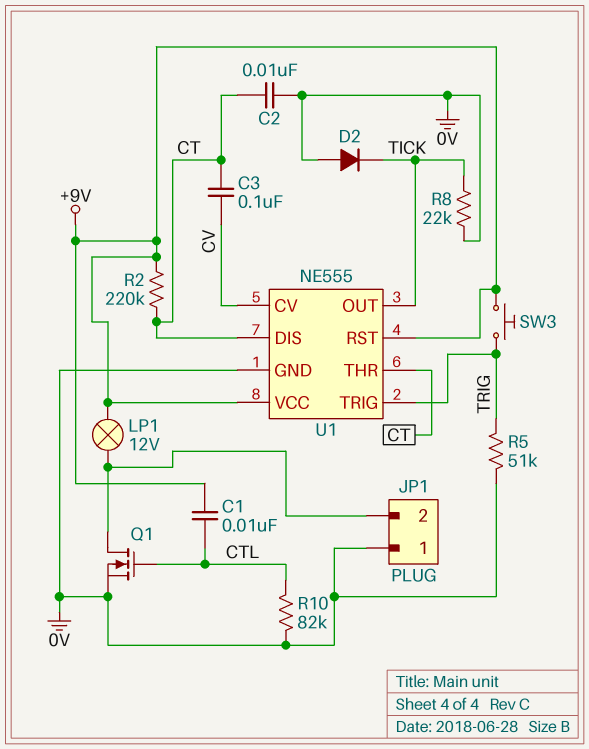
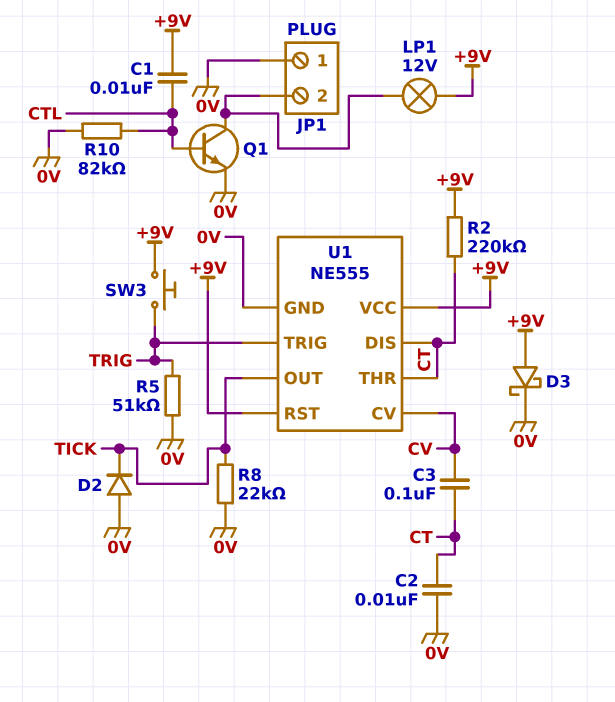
D3: none -> schottky (A +9V, K 0V)
Q1: NMOS (G CTL, D JP1/2, S 0V) -> NPN (B CTL, C JP1/2, E 0V)

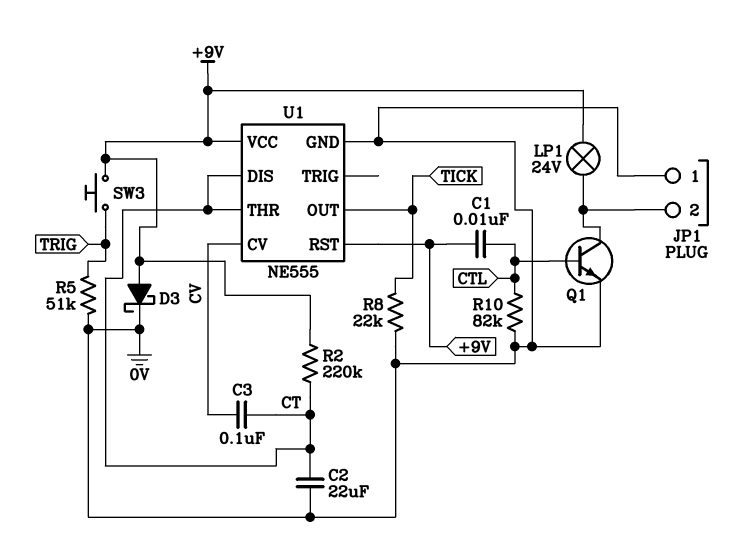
C2: 10nF (0V, CT) -> 22uF (0V, CT)
D2: diode (A 0V, K TICK) -> none
LP1: lamp 12V (+9V, JP1/2) -> lamp 24V (+9V, JP1/2)
U1 pin TRIG: TRIG -> none

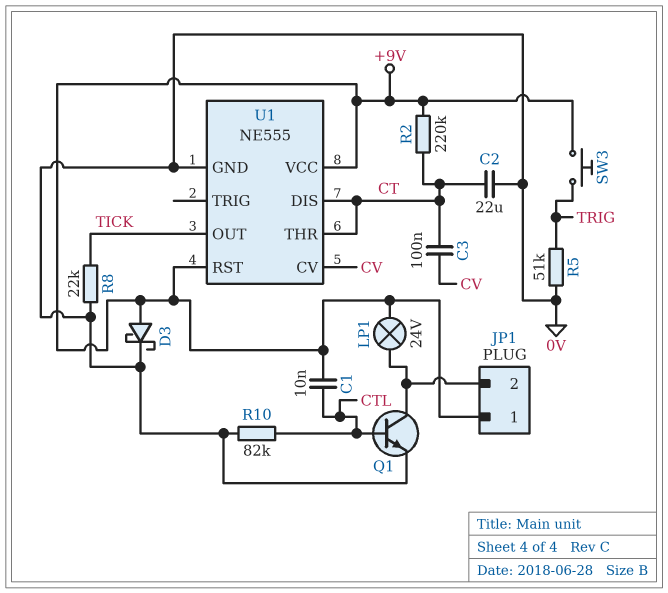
JP1 pin 1: 0V -> +9V

